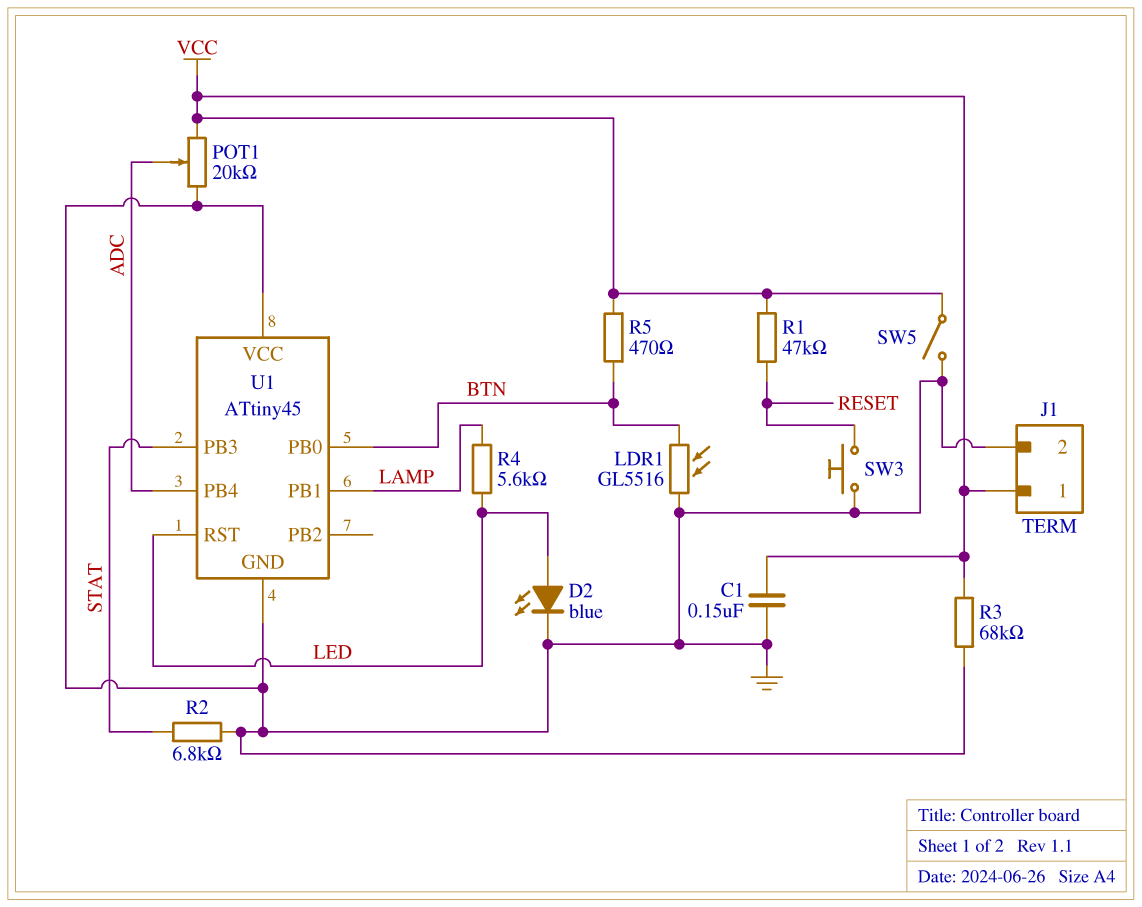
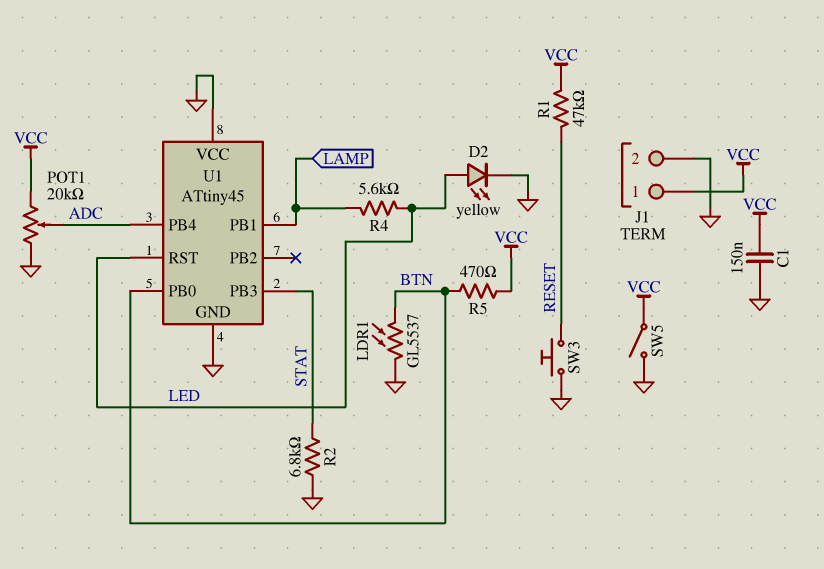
D2: LED blue (A LED, K GND) -> LED yellow (A LED, K GND)
LDR1: GL5516 (BTN, GND) -> GL5537 (BTN, GND)
R3: 68k (GND, VCC) -> none

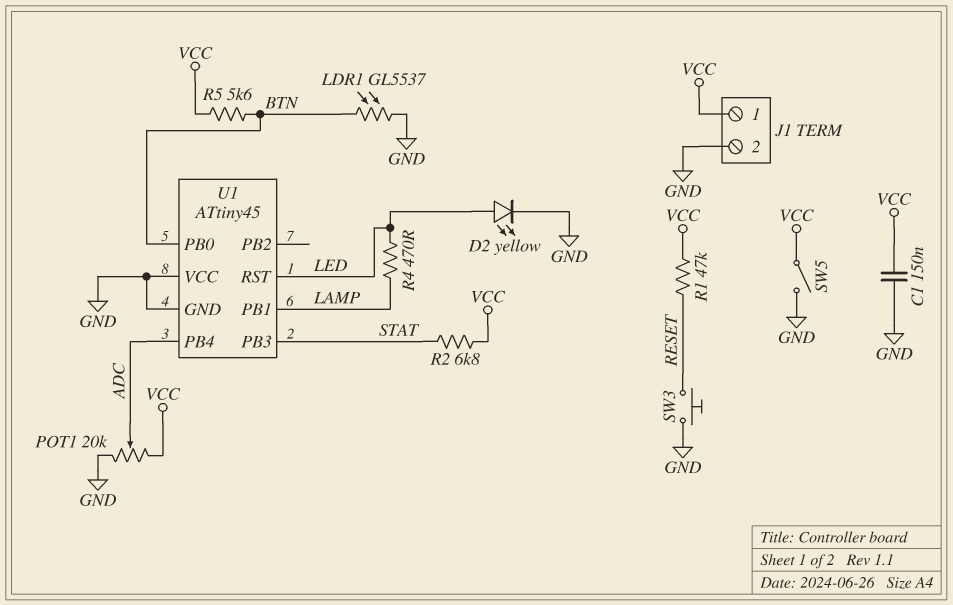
R2: 6.8k (GND, STAT) -> 6.8k (STAT, VCC)
R4: 5.6k (LAMP, LED) -> 470 (LAMP, LED)
R5: 470 (BTN, VCC) -> 5.6k (BTN, VCC)

